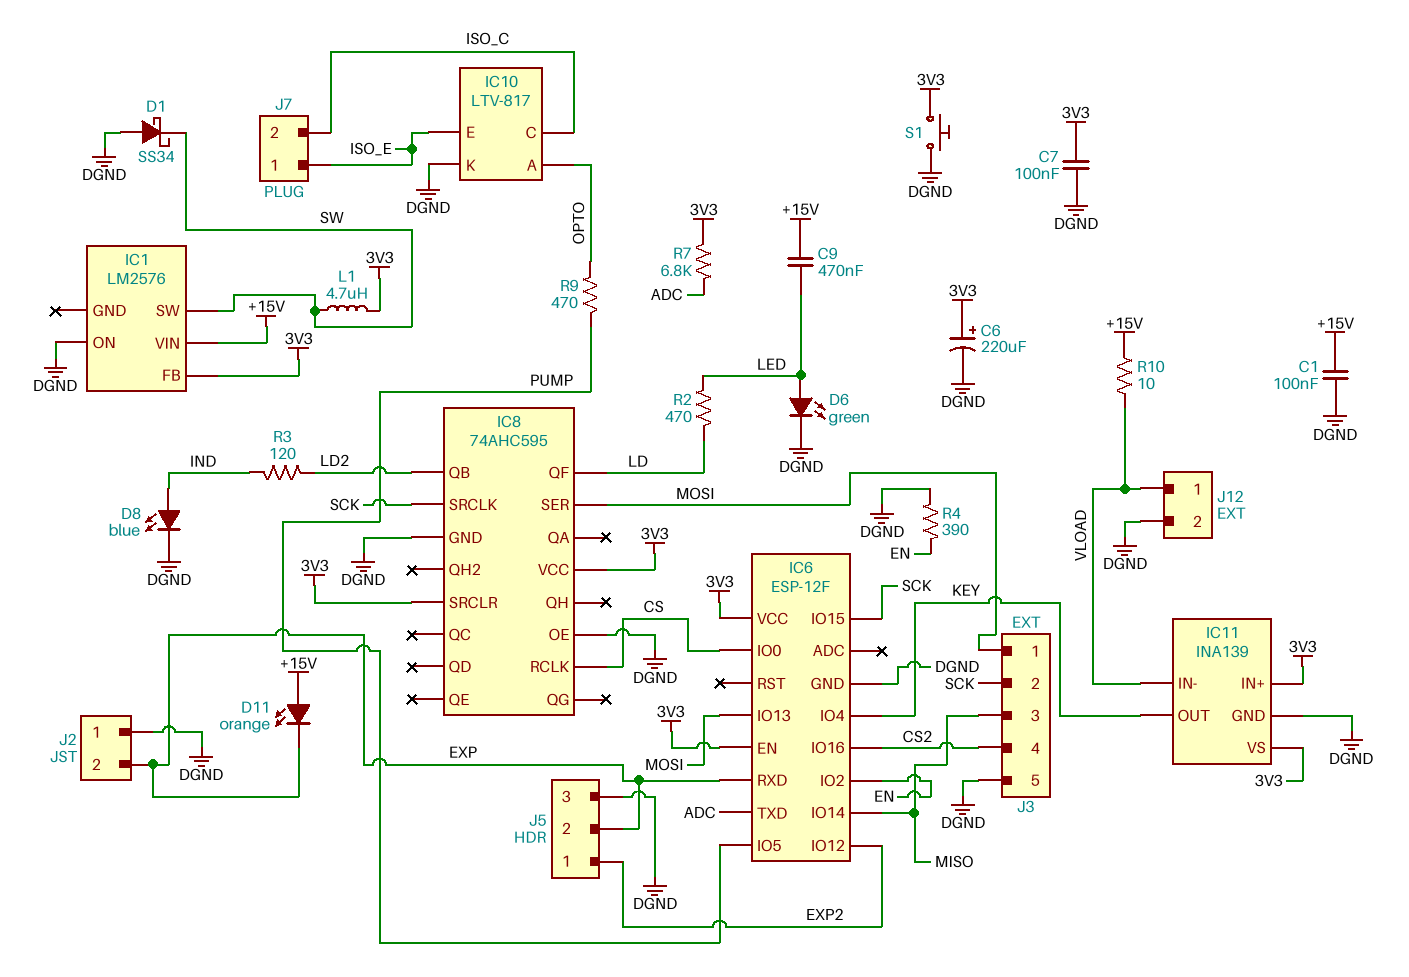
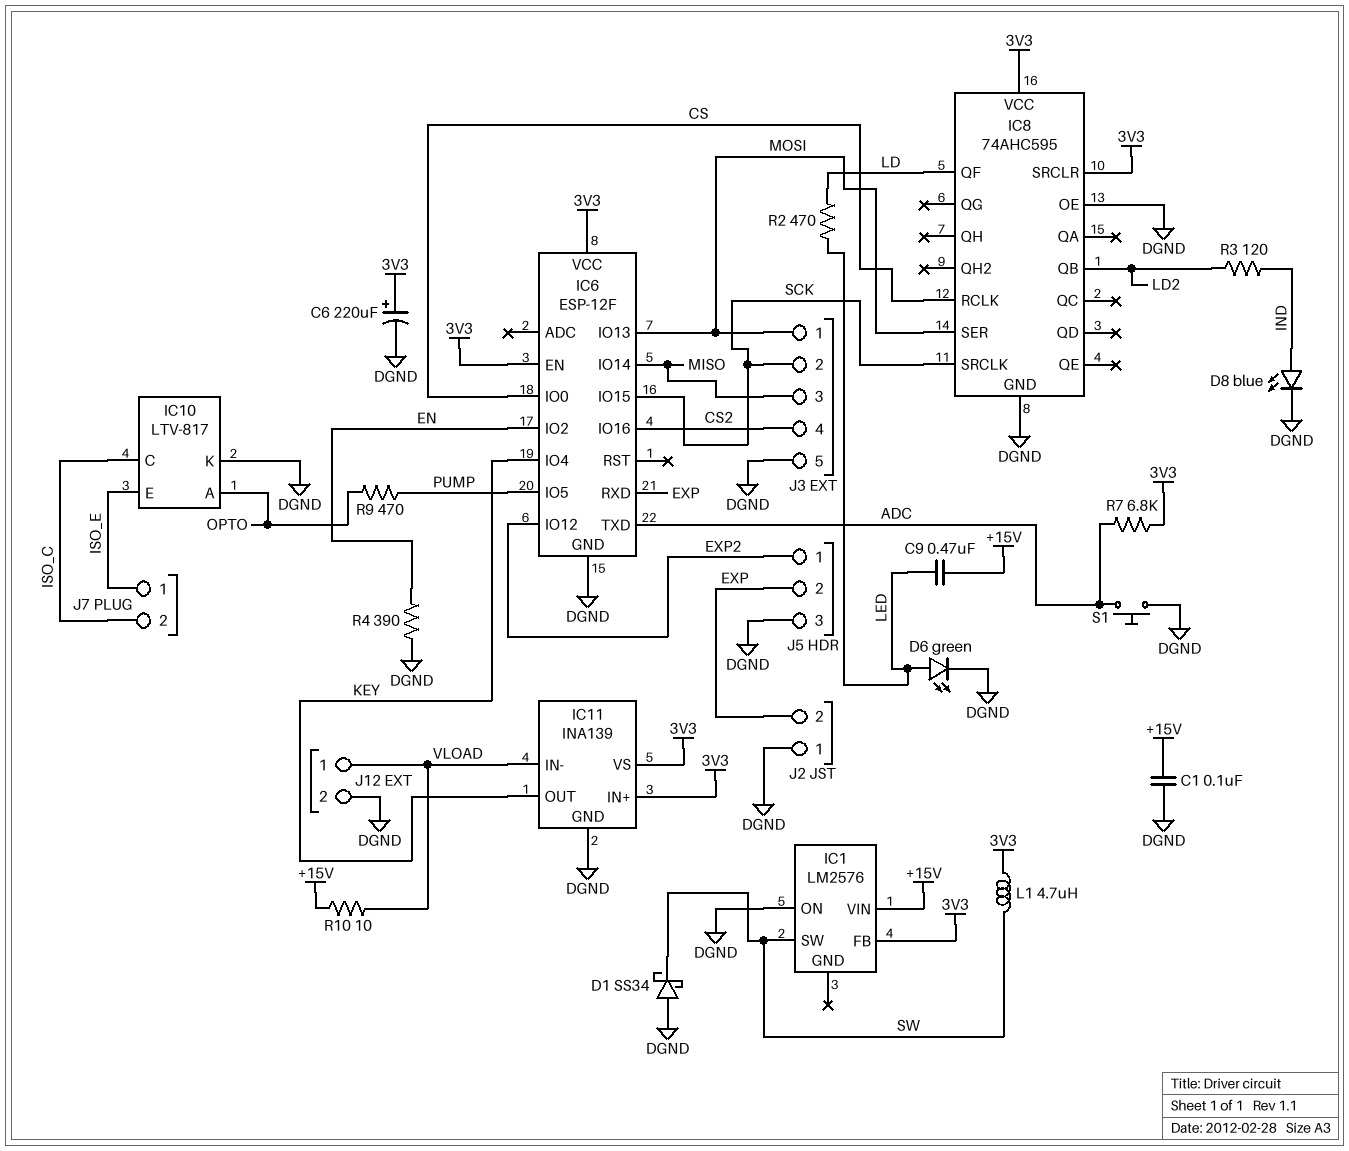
C7: 100nF (3V3, DGND) -> none
D11: LED orange (A +15V, K EXP) -> none
S1: button (3V3, DGND) -> button (ADC, DGND)

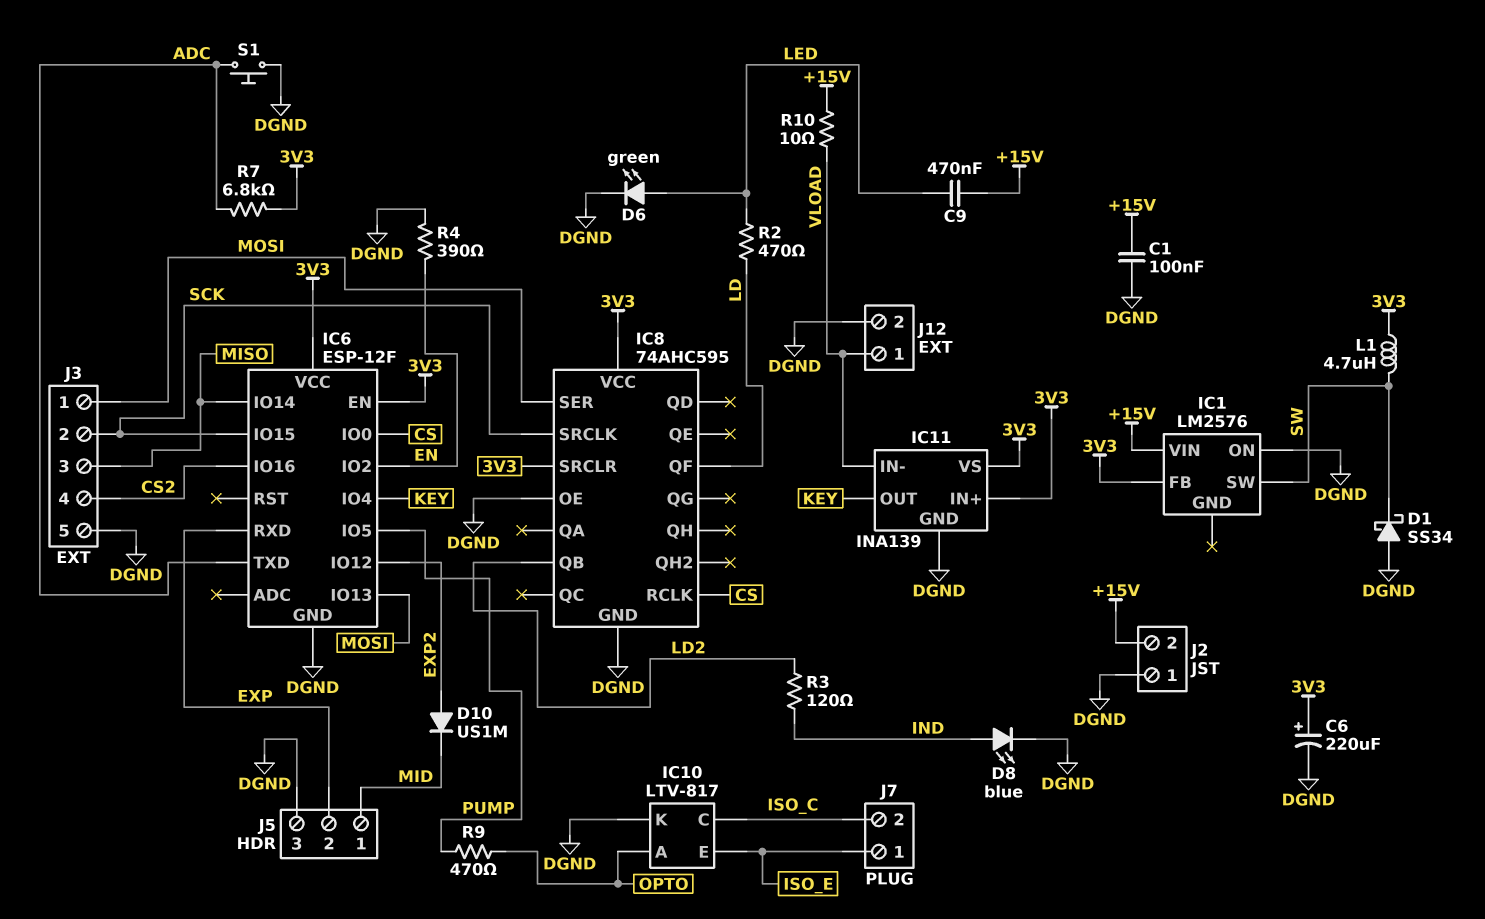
D10: none -> diode US1M (A EXP2, K MID)
J2 pin 2: EXP -> +15V
J5 pin 1: EXP2 -> MID

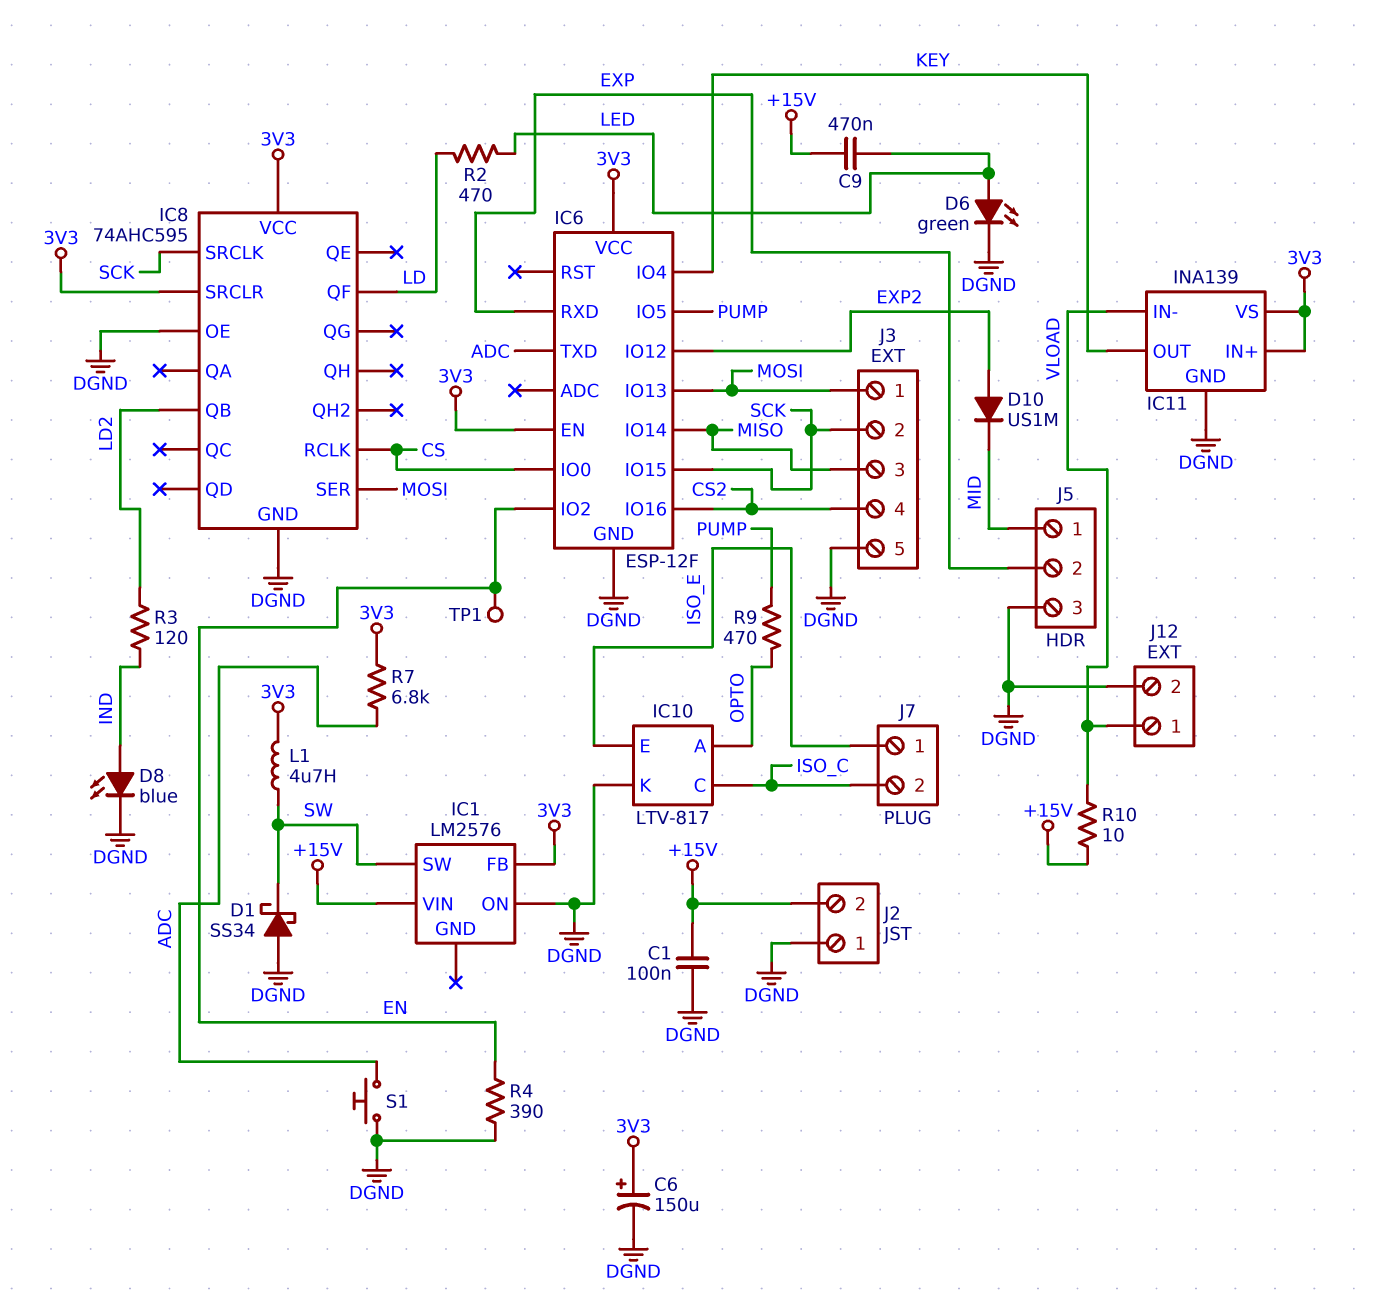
C6: 220uF (plus 3V3, minus DGND) -> 150uF (plus 3V3, minus DGND)
TP1: none -> test point (EN)

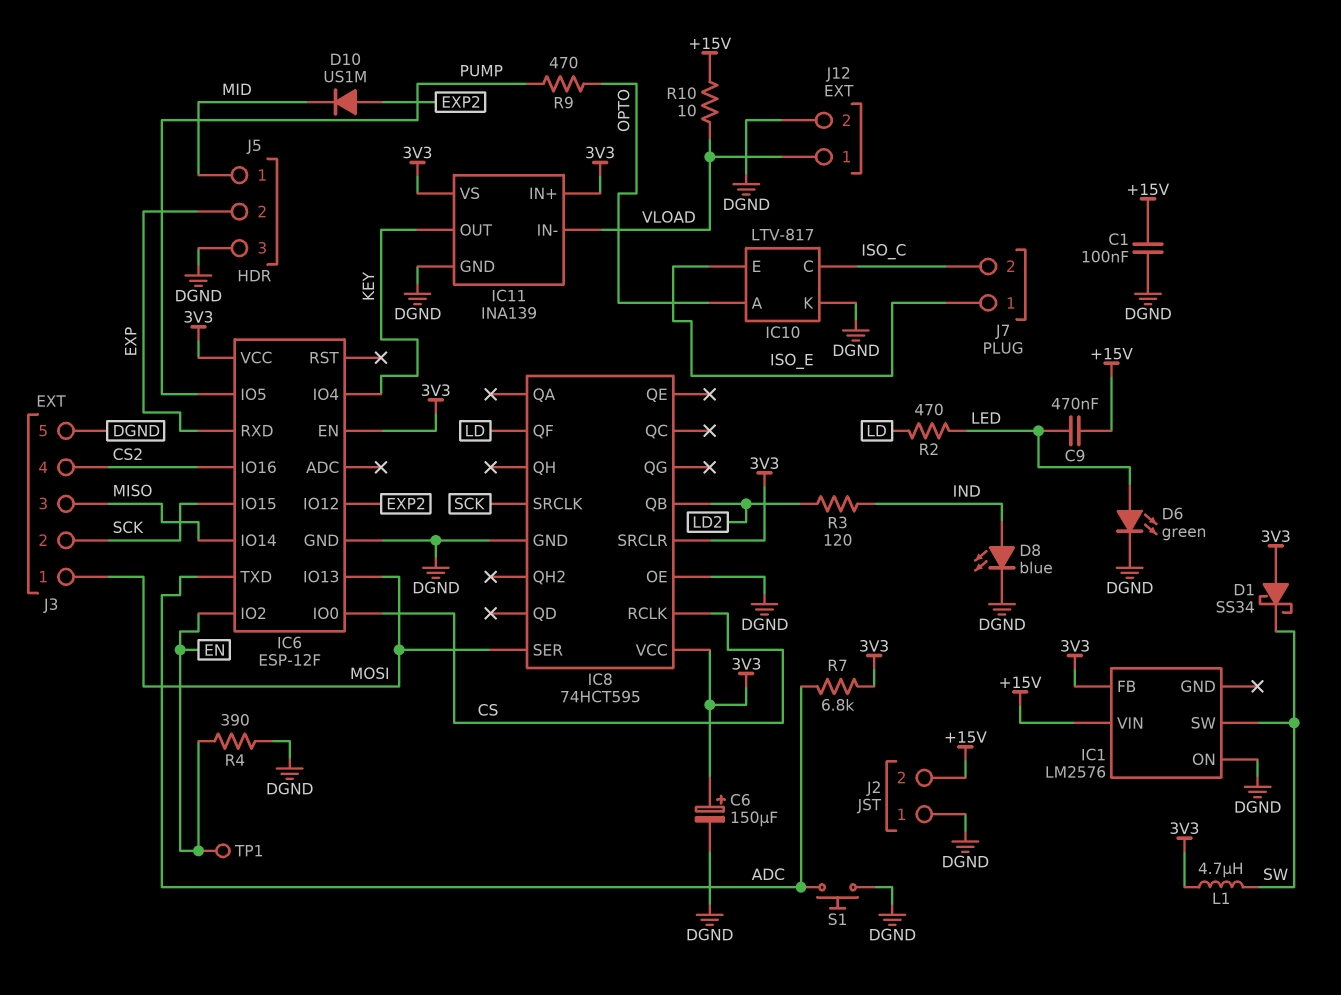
D1: schottky SS34 (A DGND, K SW) -> schottky SS34 (A 3V3, K SW)
IC8: 74AHC595 -> 74HCT595

